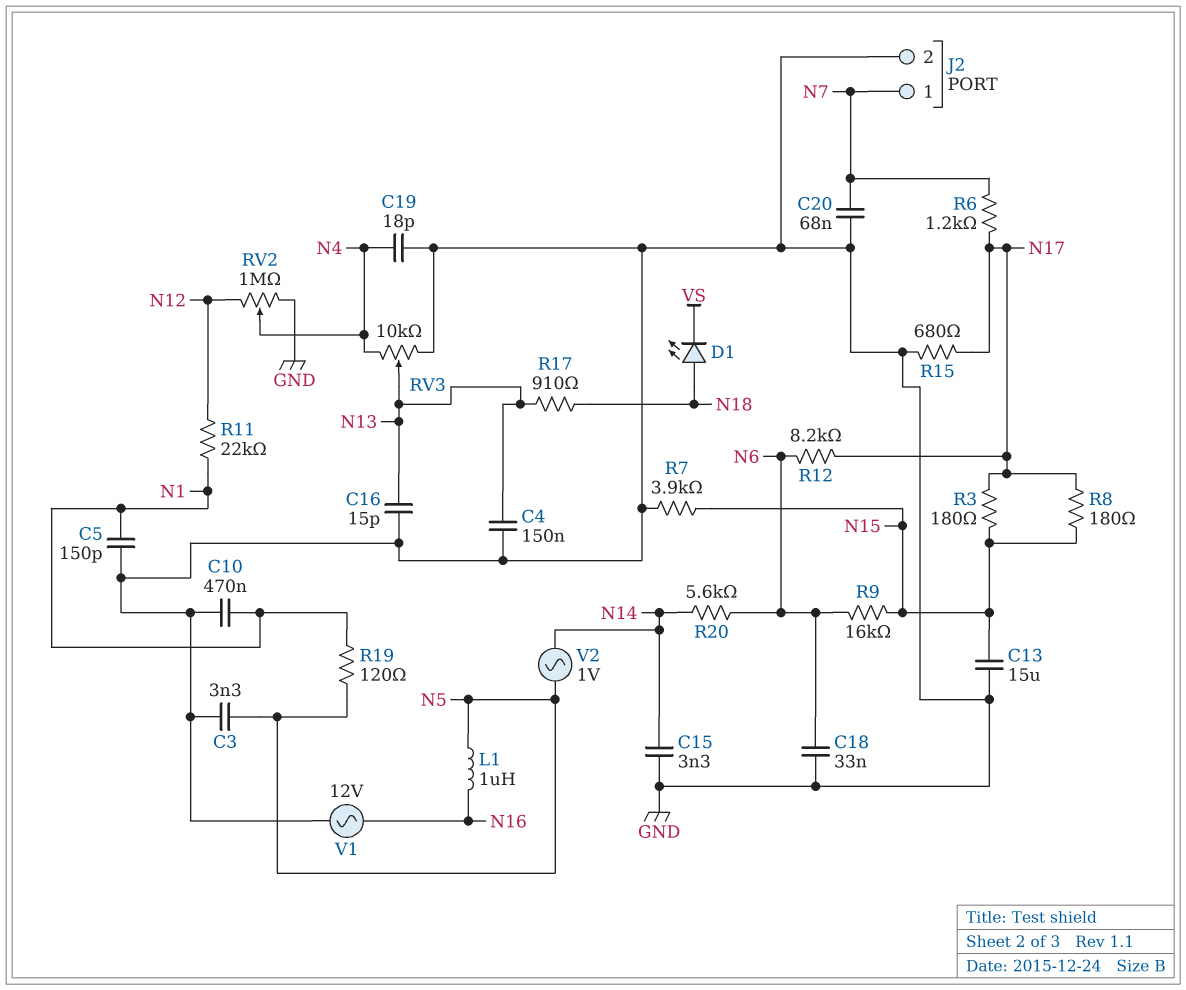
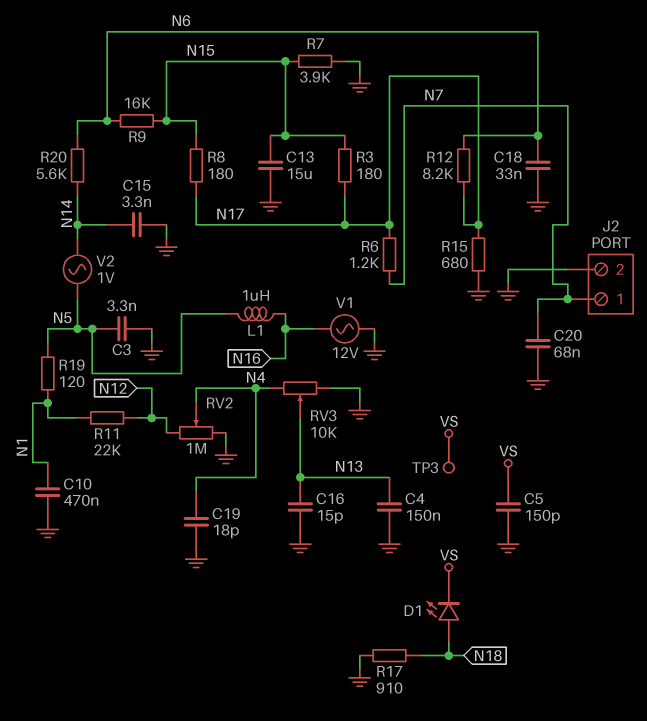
C5: 150pF (GND, N1) -> 150pF (GND, VS)
R17: 910 (N13, N18) -> 910 (GND, N18)
TP3: none -> test point (VS)

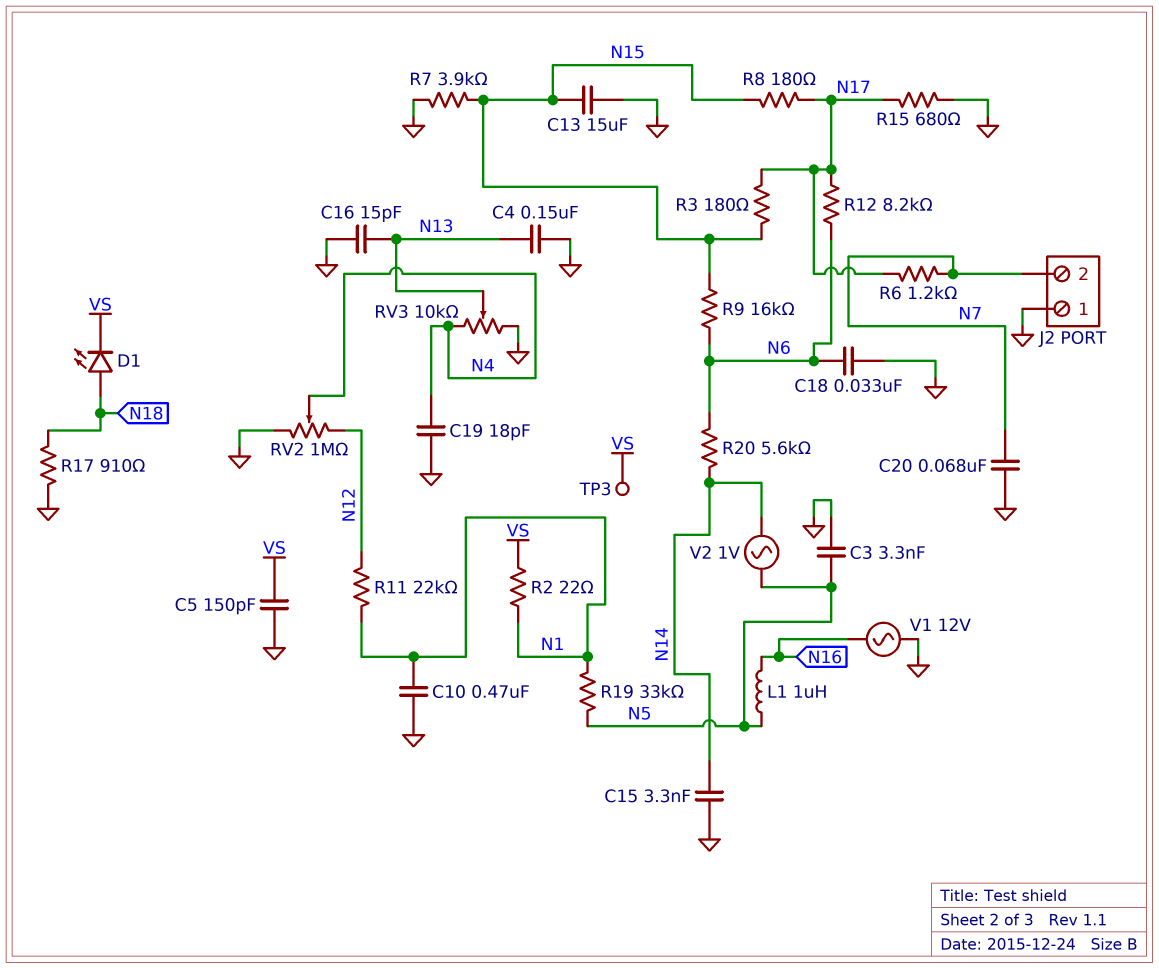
J2 pin 1: N7 -> GND
J2 pin 2: GND -> N7
R2: none -> 22 (N1, VS)
R19: 120 (N1, N5) -> 33k (N1, N5)

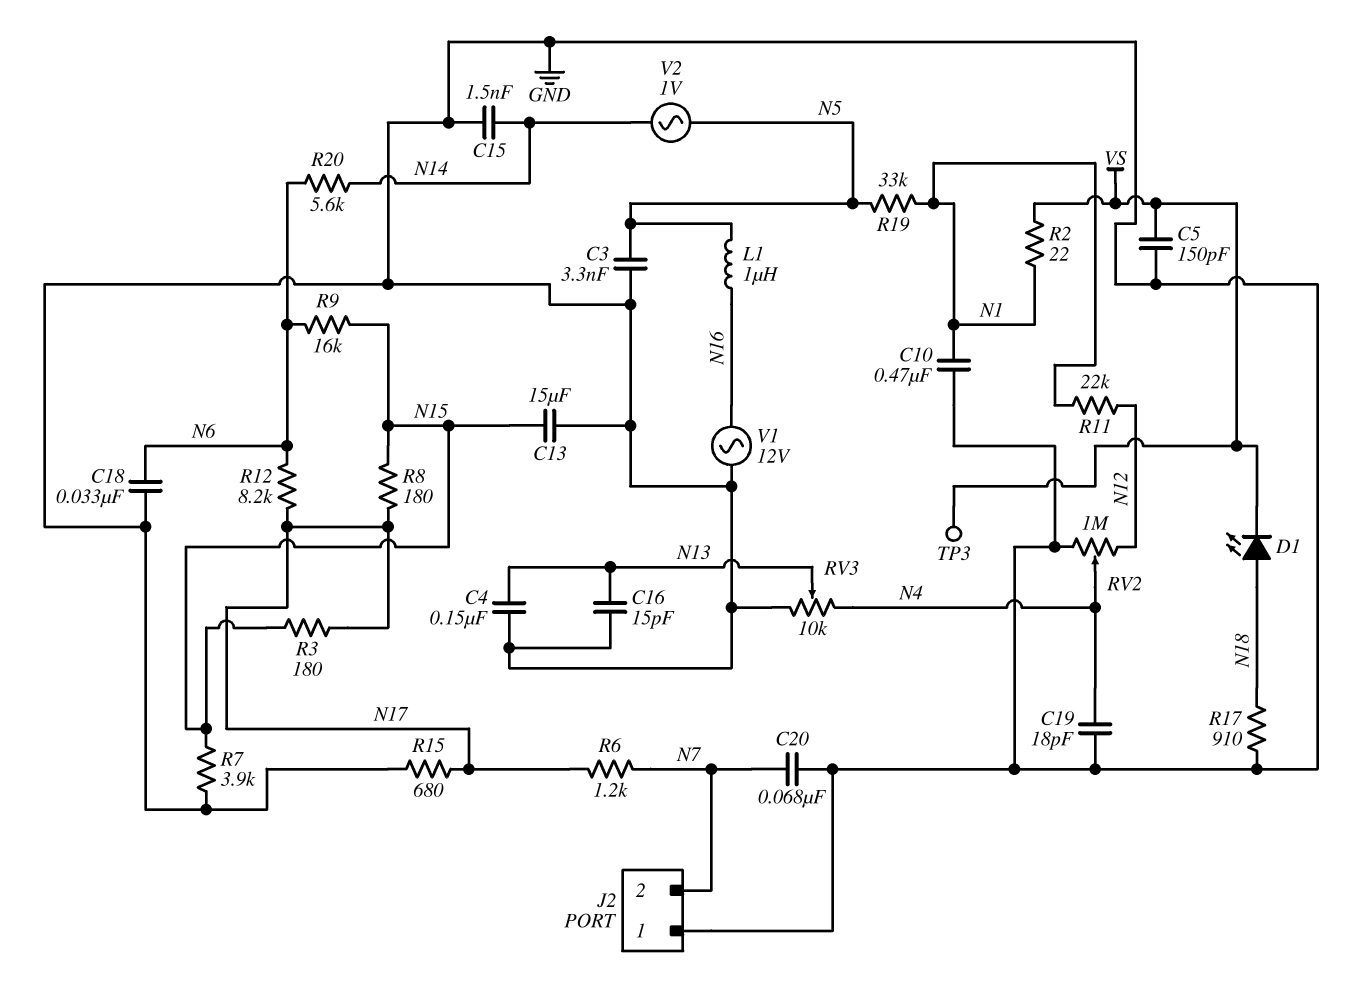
C15: 3.3nF (GND, N14) -> 1.5nF (GND, N14)

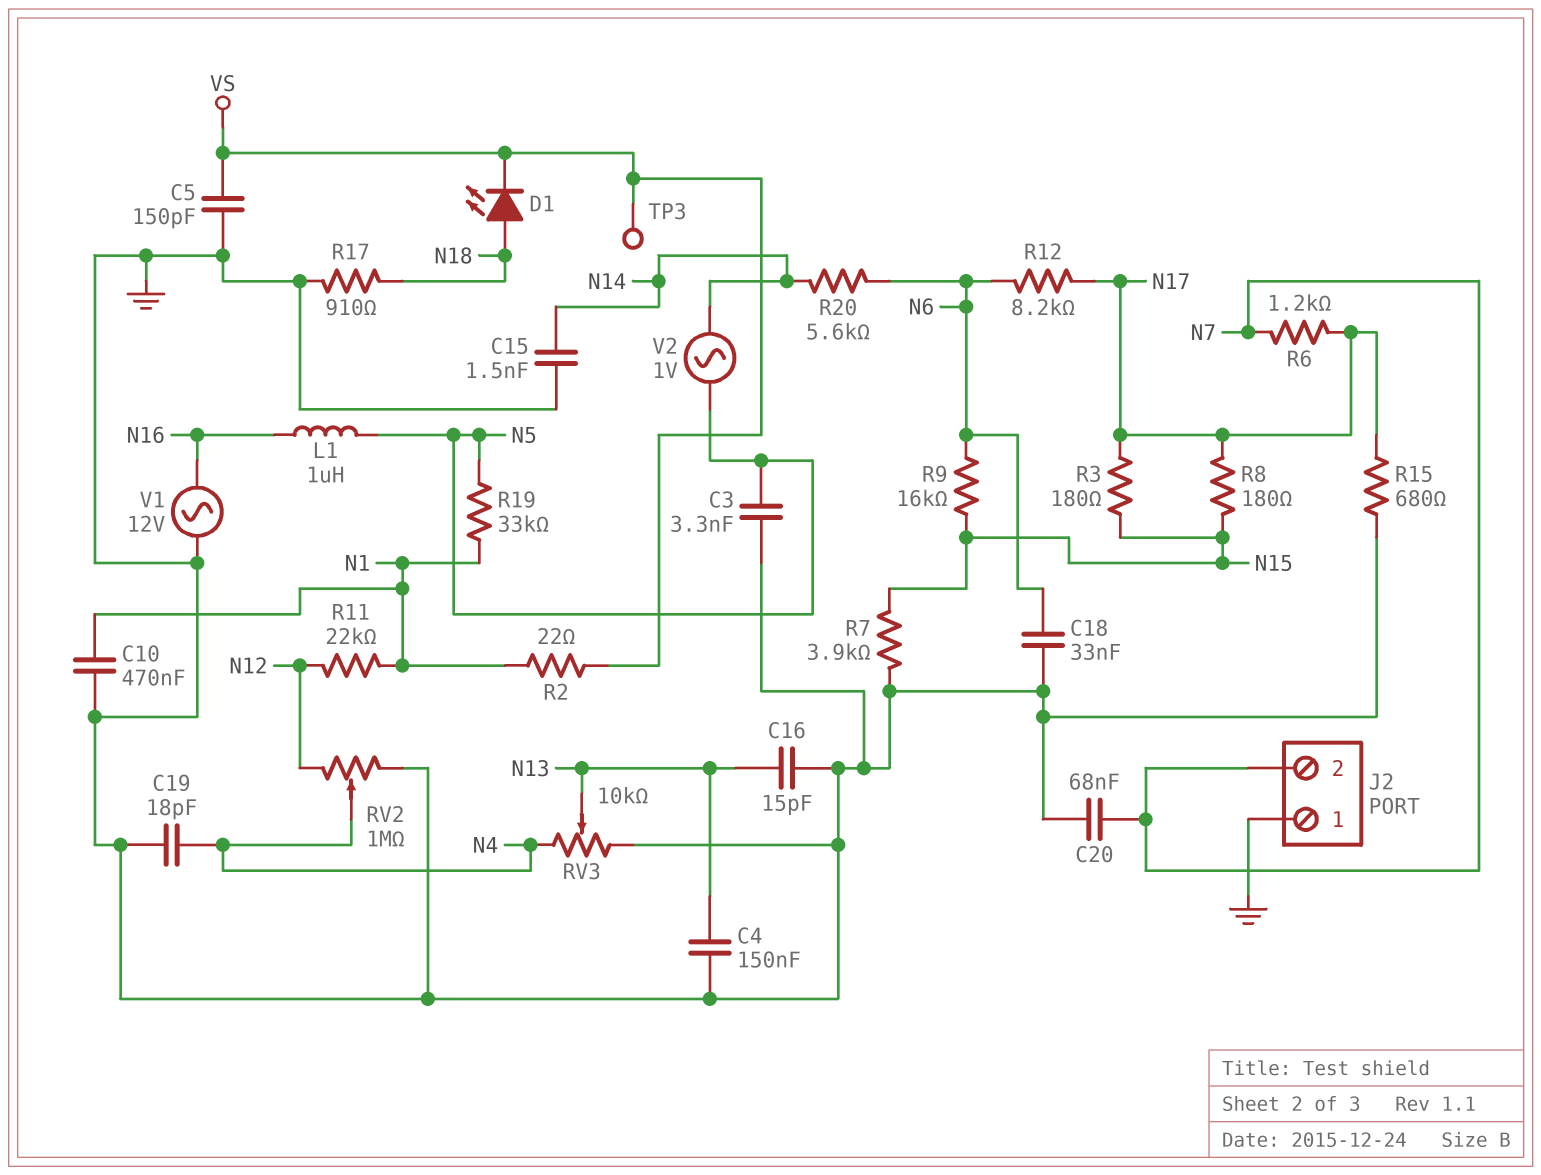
C13: 15uF (GND, N15) -> none

